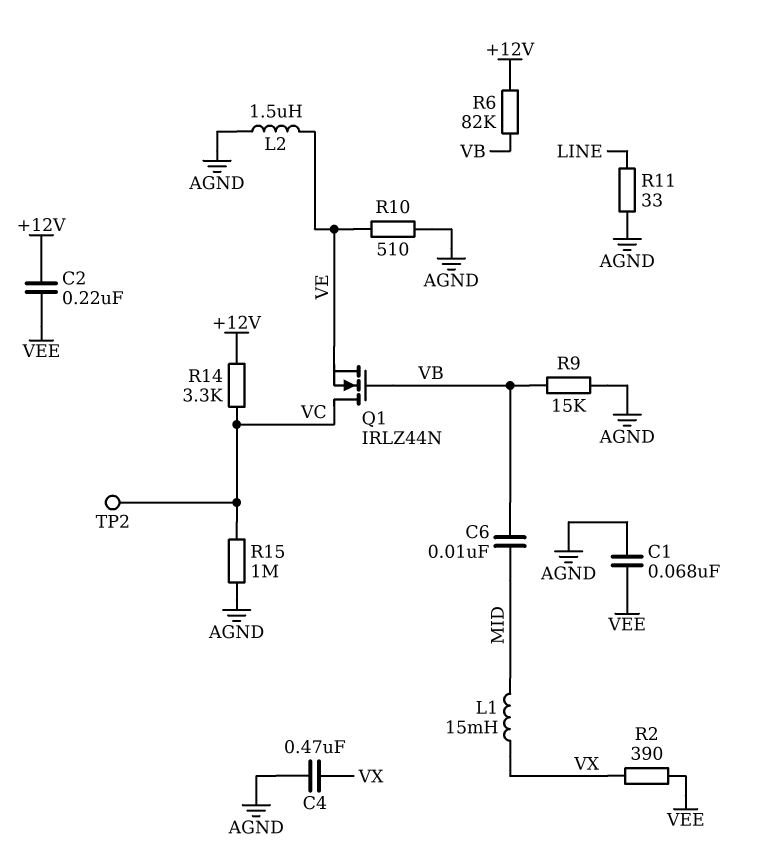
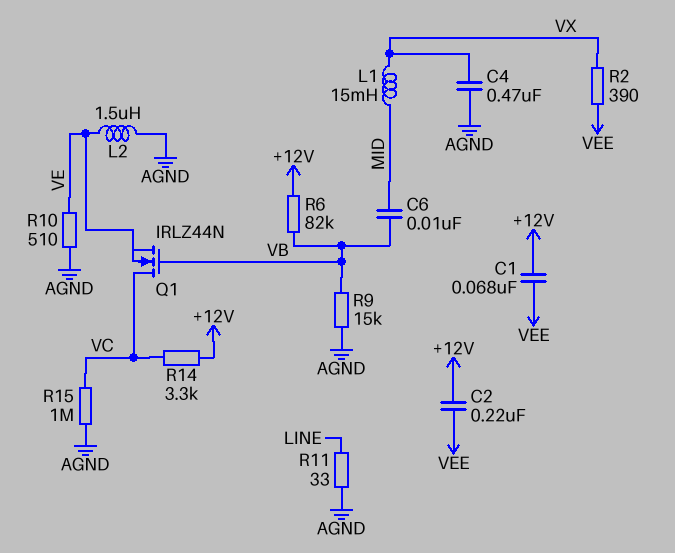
C1: 68nF (AGND, VEE) -> 68nF (+12V, VEE)
TP2: test point (VC) -> none

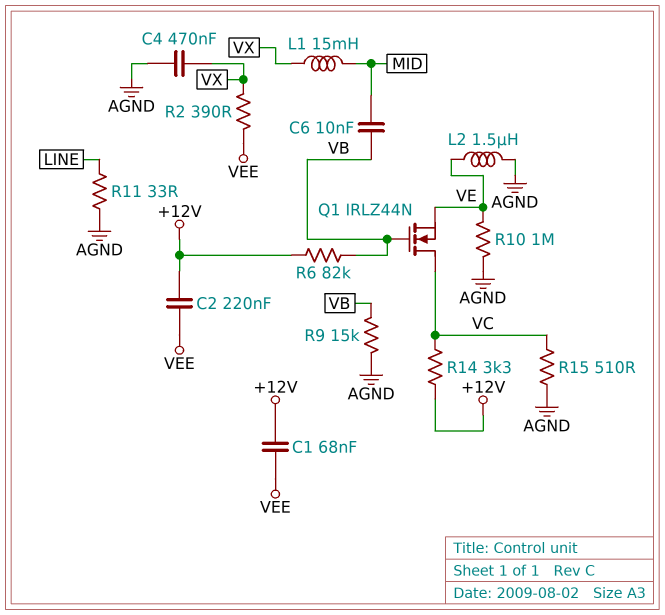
R10: 510 (AGND, VE) -> 1M (AGND, VE)
R15: 1M (AGND, VC) -> 510 (AGND, VC)

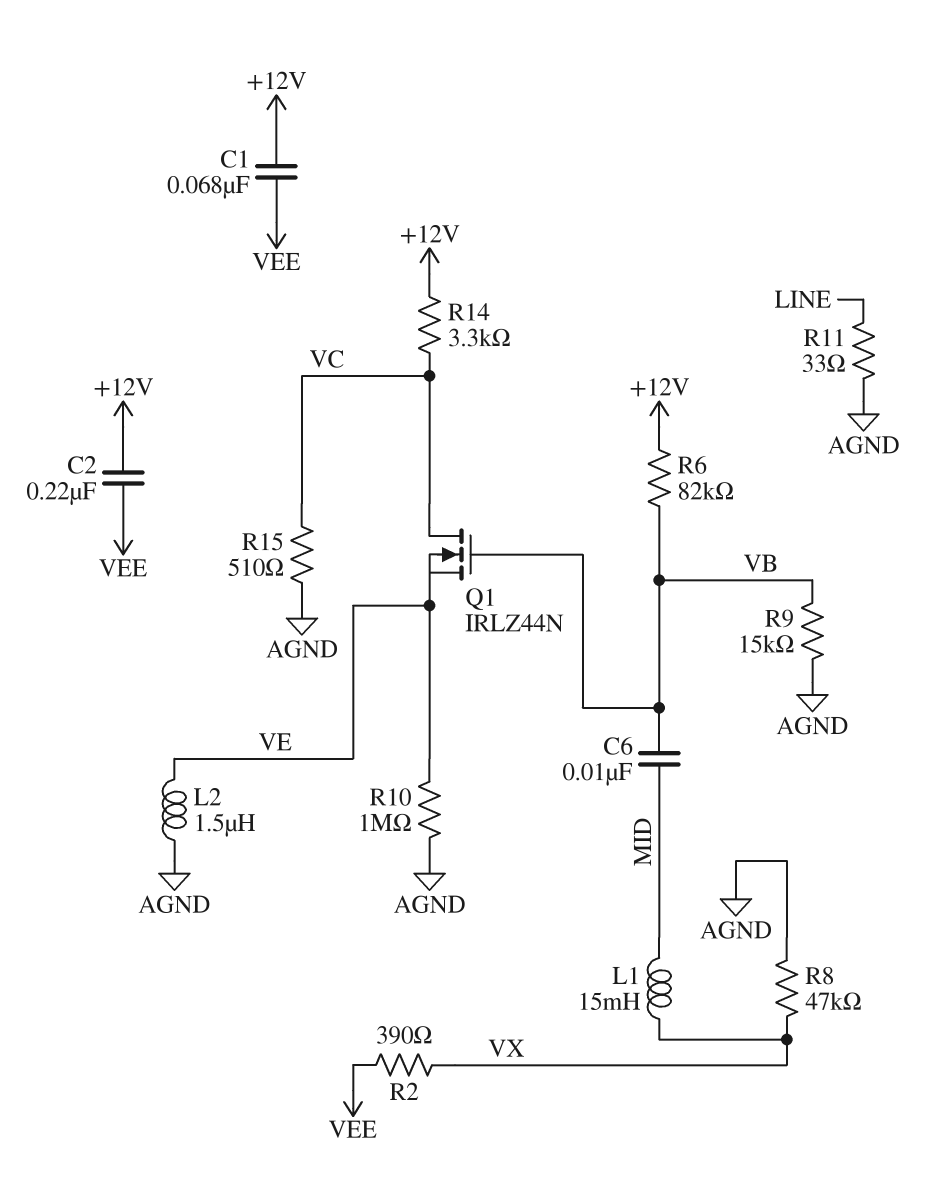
C4: 470nF (AGND, VX) -> none
R8: none -> 47k (AGND, VX)

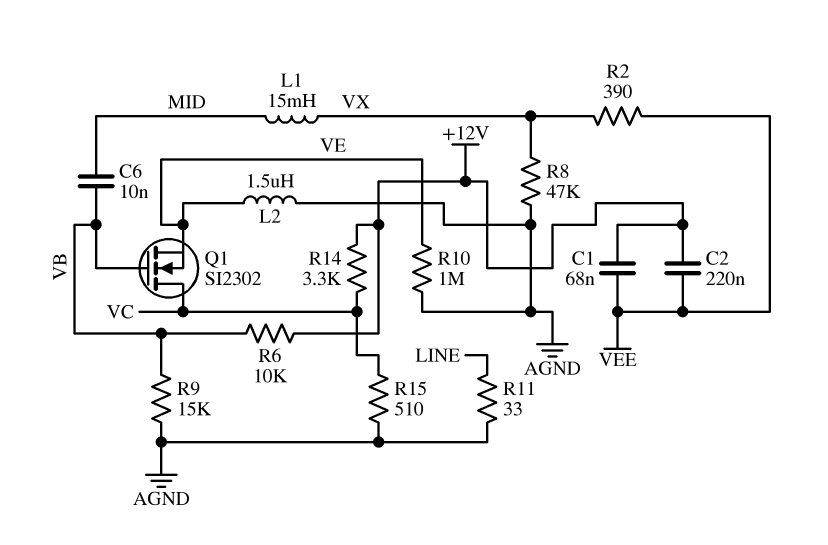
Q1: NMOS IRLZ44N (G VB, D VC, S VE) -> NMOS SI2302 (G VB, D VC, S VE)
R6: 82k (+12V, VB) -> 10k (+12V, VB)

